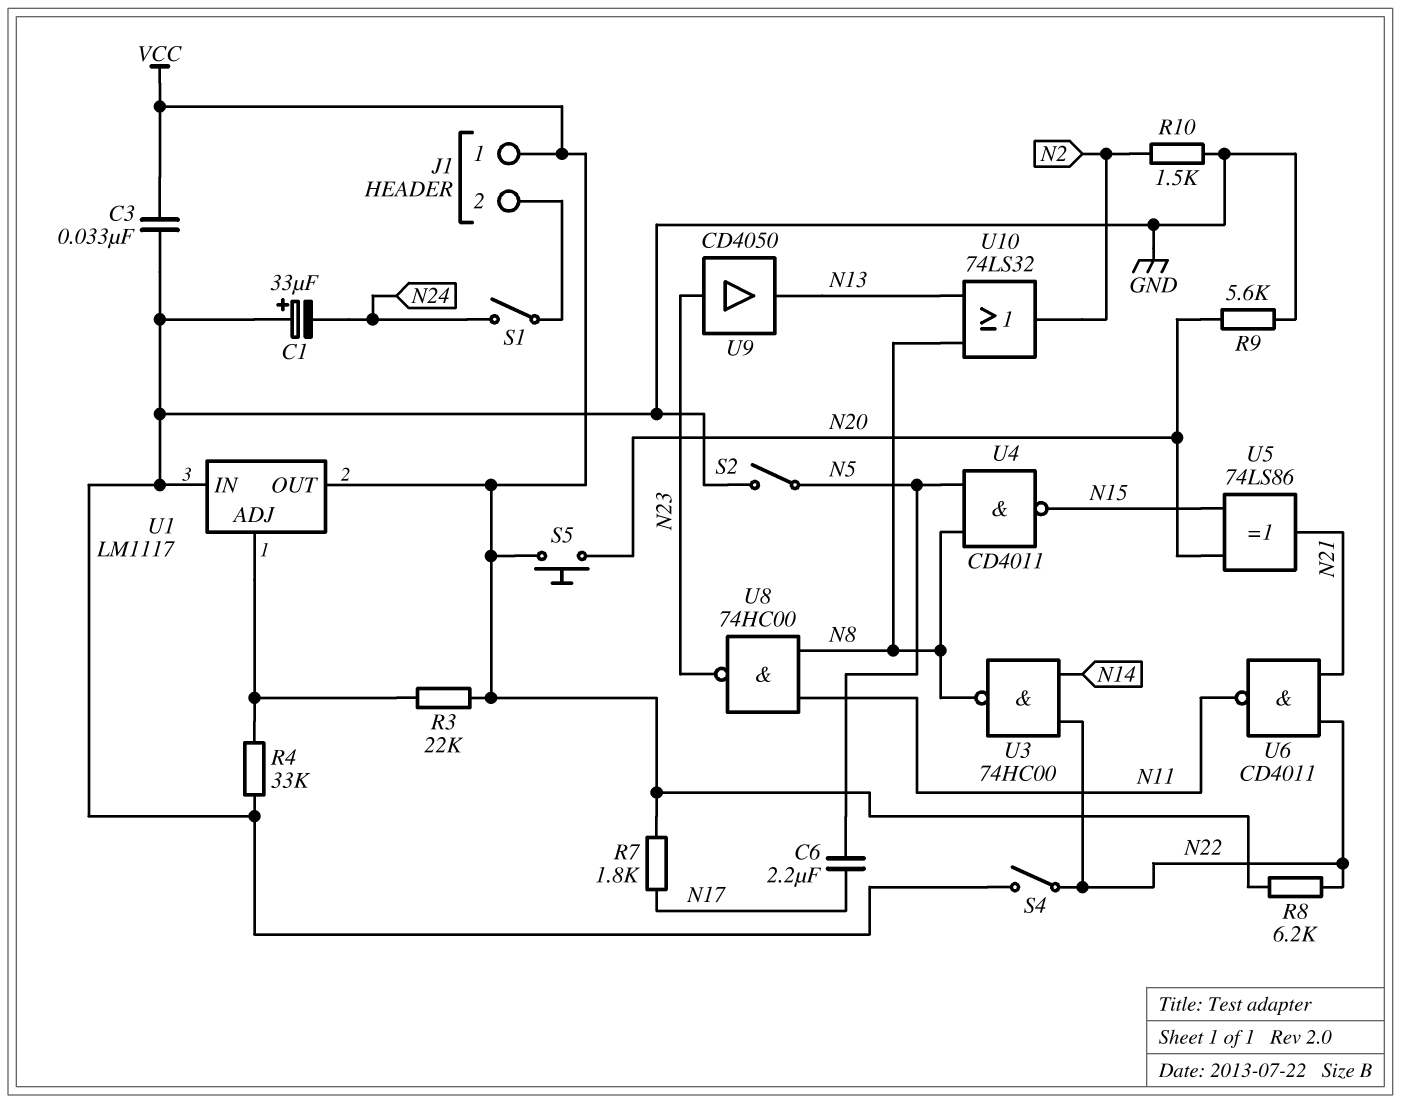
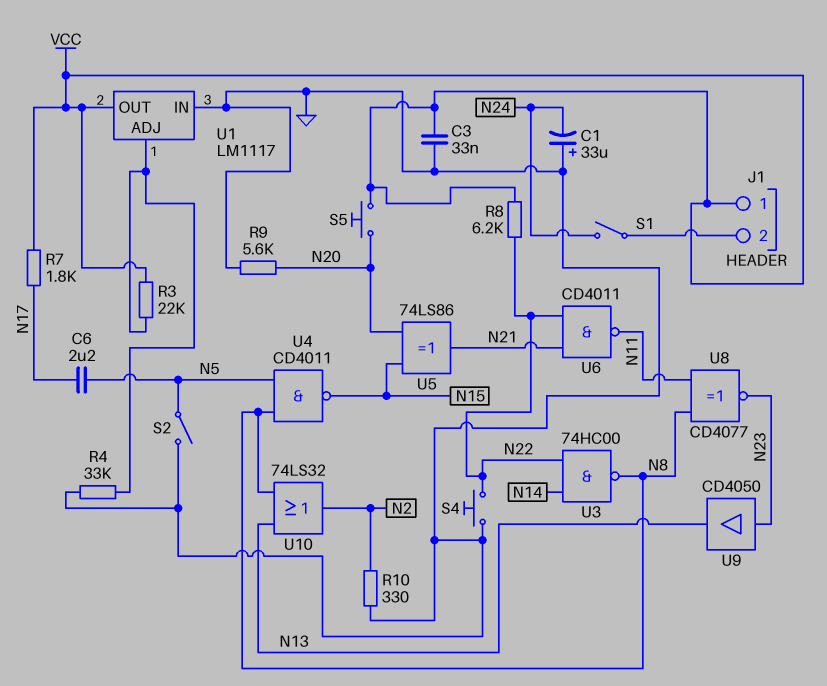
R10: 1.5k (GND, N2) -> 330 (GND, N2)
S4: switch (GND, N22) -> button (GND, N22)
U8: NAND 74HC00 (in N8, in N11, out N23) -> XNOR CD4077 (in N8, in N11, out N23)

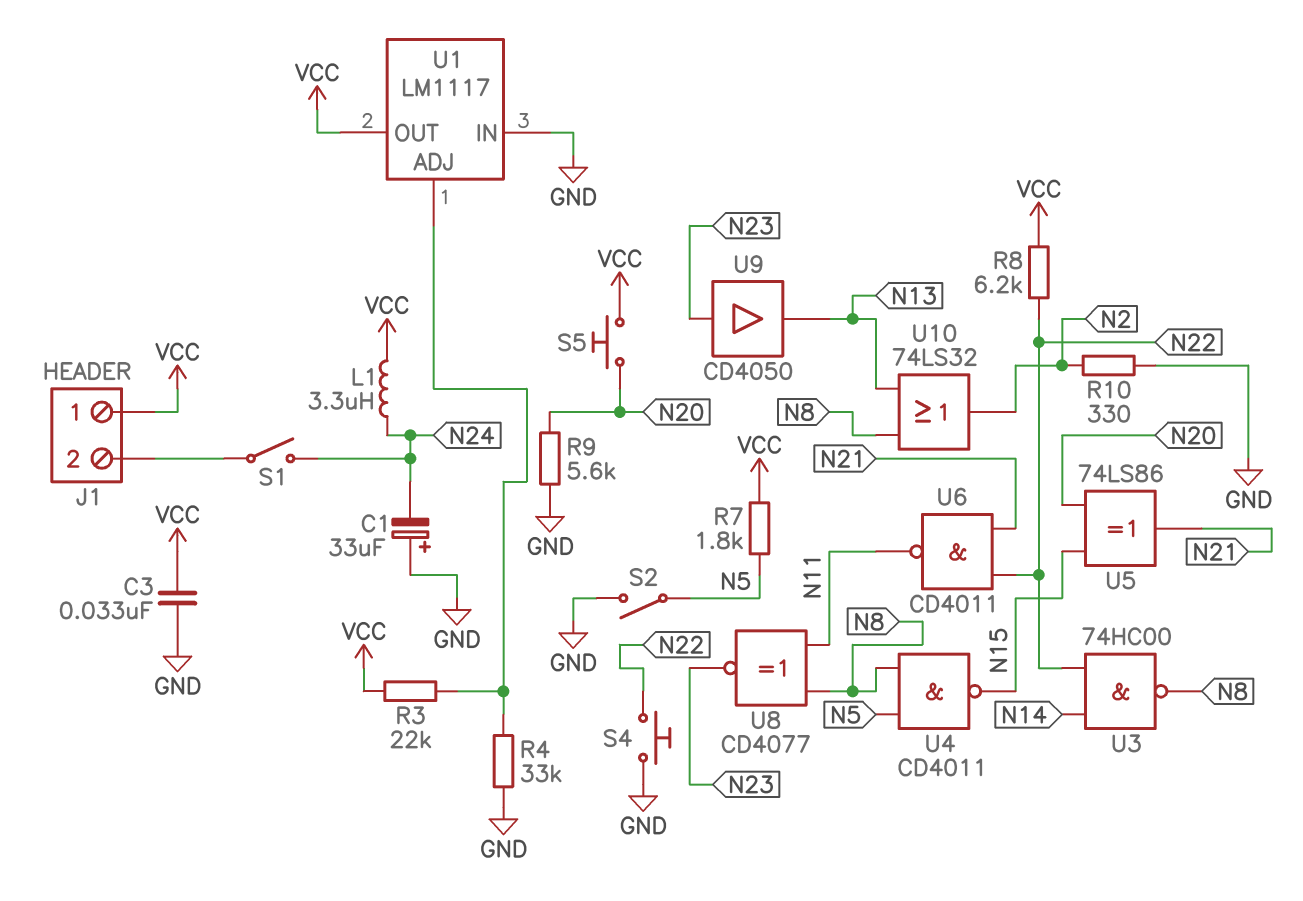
C6: 2.2uF (N5, N17) -> none
L1: none -> 3.3uH (N24, VCC)
R7: 1.8k (N17, VCC) -> 1.8k (N5, VCC)

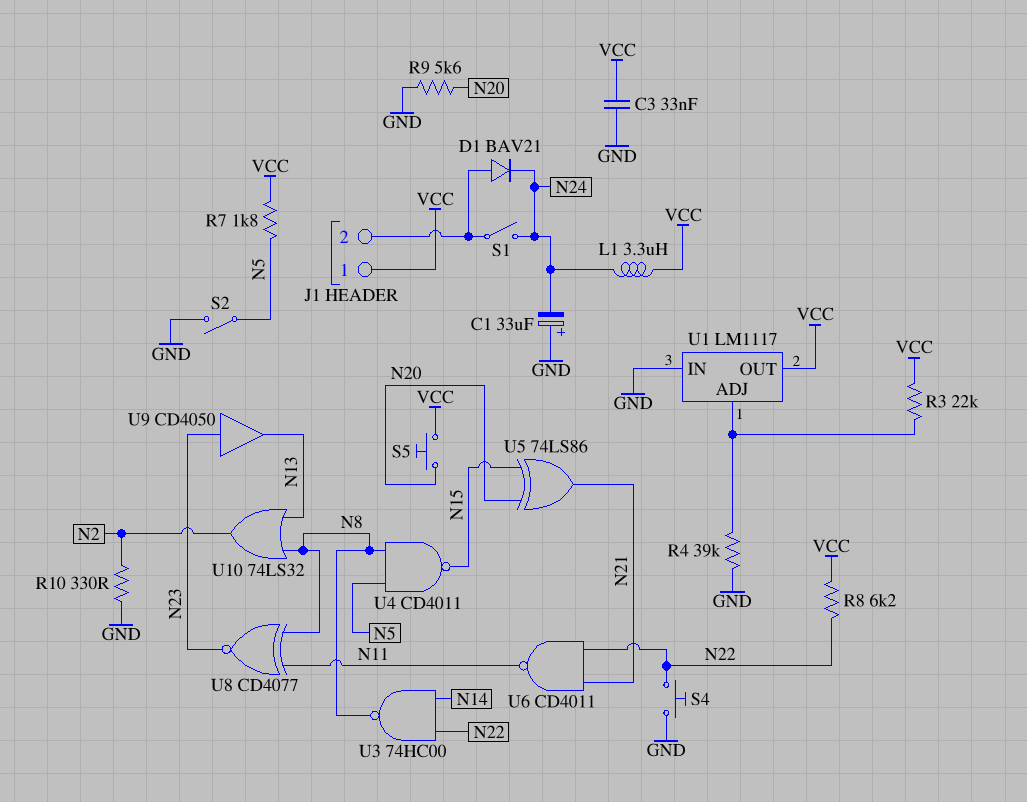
D1: none -> diode BAV21 (A J1/2, K N24)
R4: 33k (GND, U1/ADJ) -> 39k (GND, U1/ADJ)

